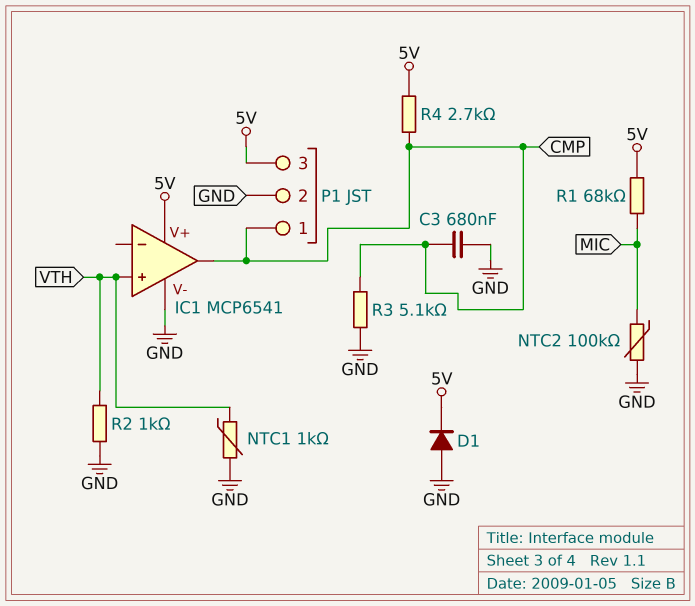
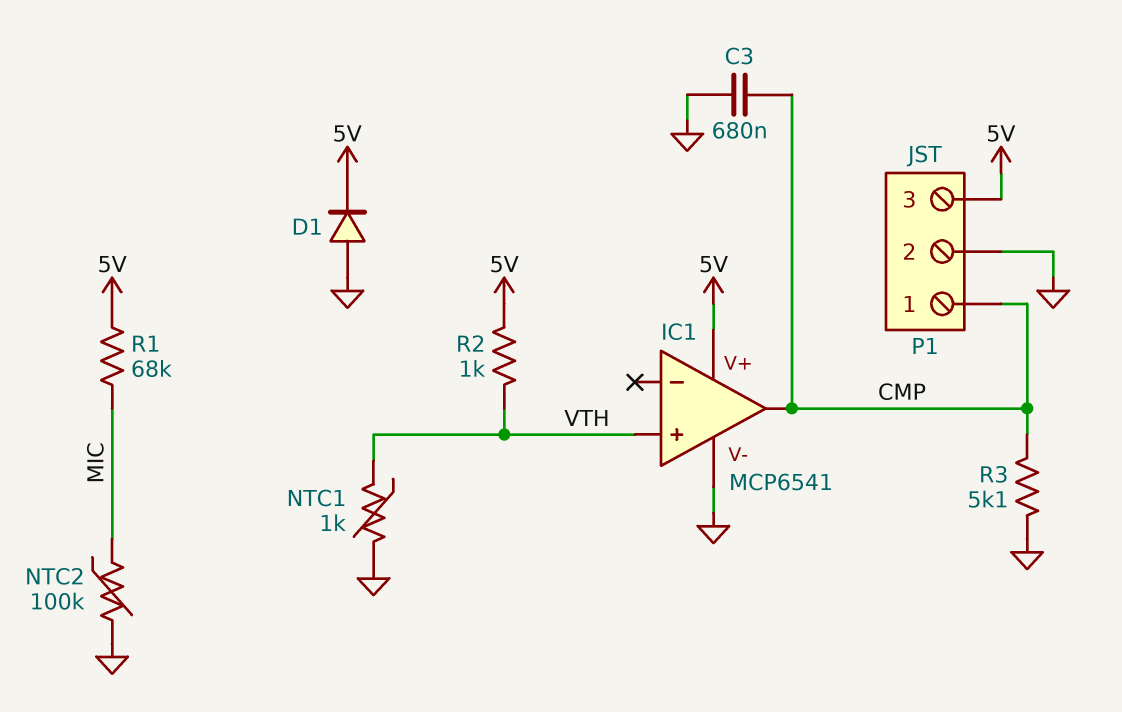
R2: 1k (GND, VTH) -> 1k (5V, VTH)
R4: 2.7k (5V, CMP) -> none

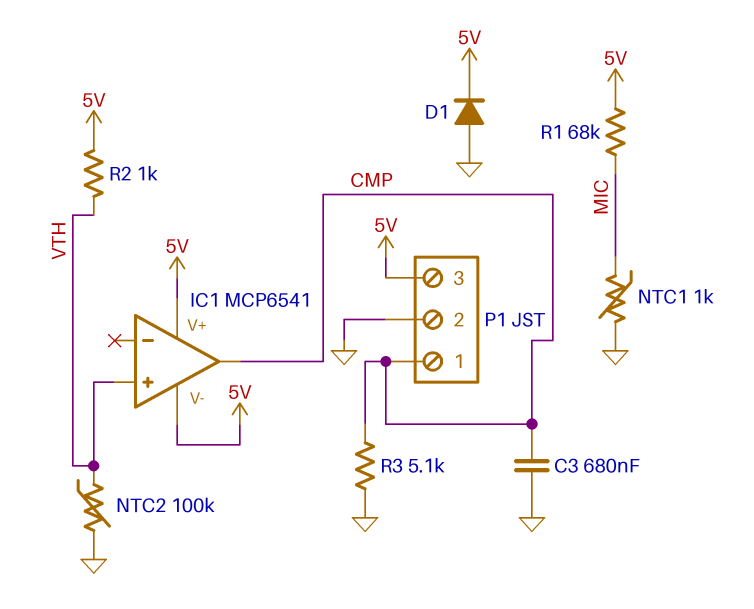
IC1 pin V-: GND -> 5V
NTC1: 1k (GND, VTH) -> 1k (GND, MIC)
NTC2: 100k (GND, MIC) -> 100k (GND, VTH)

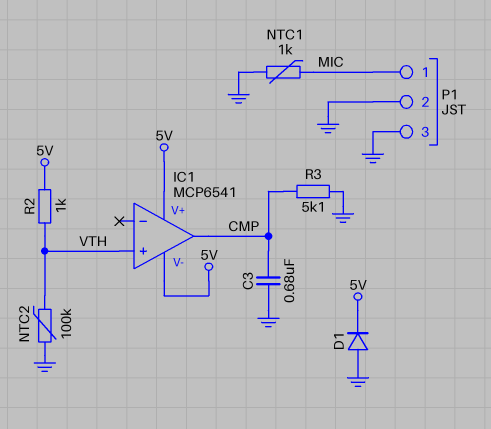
P1 pin 1: CMP -> MIC
P1 pin 3: 5V -> GND
R1: 68k (5V, MIC) -> none

